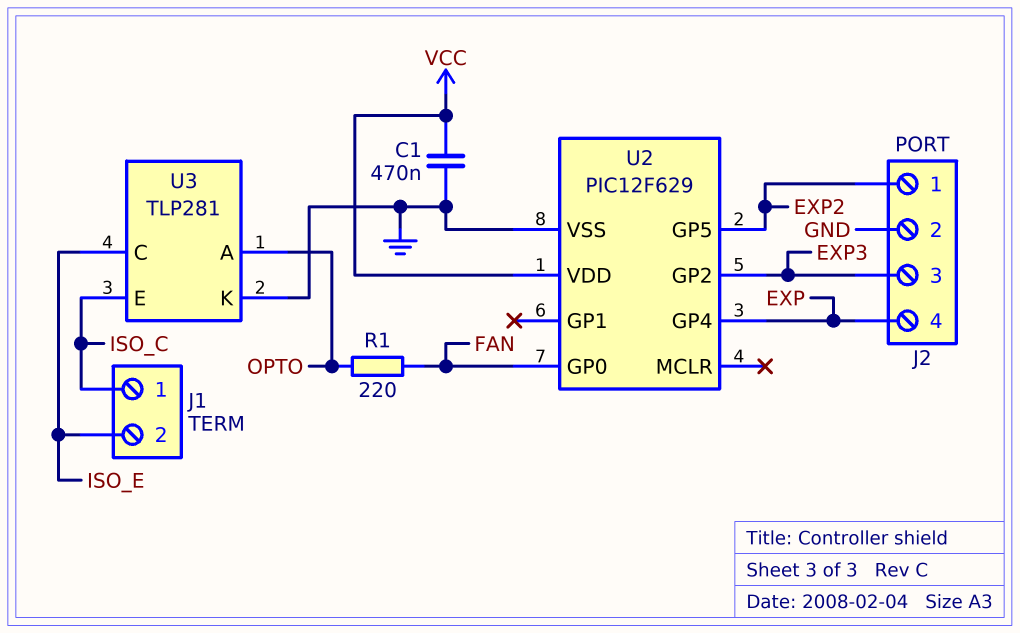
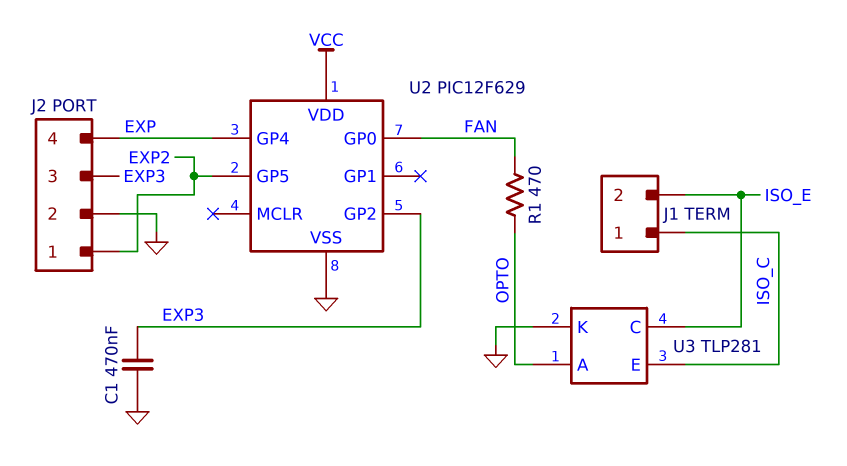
C1: 470nF (GND, VCC) -> 470nF (EXP3, GND)
R1: 220 (FAN, OPTO) -> 470 (FAN, OPTO)

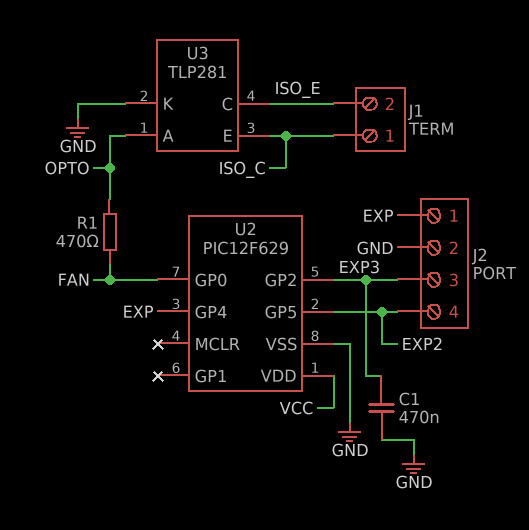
J2 pin 1: EXP2 -> EXP
J2 pin 4: EXP -> EXP2

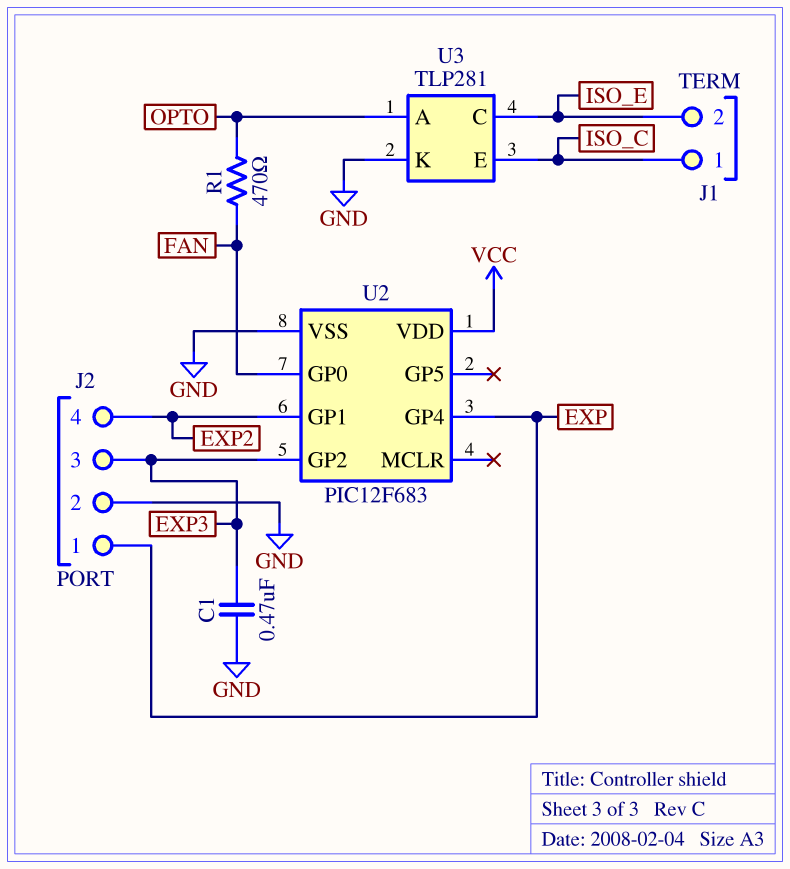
U2: PIC12F629 -> PIC12F683
U2 pin GP1: none -> EXP2
U2 pin GP5: EXP2 -> none

